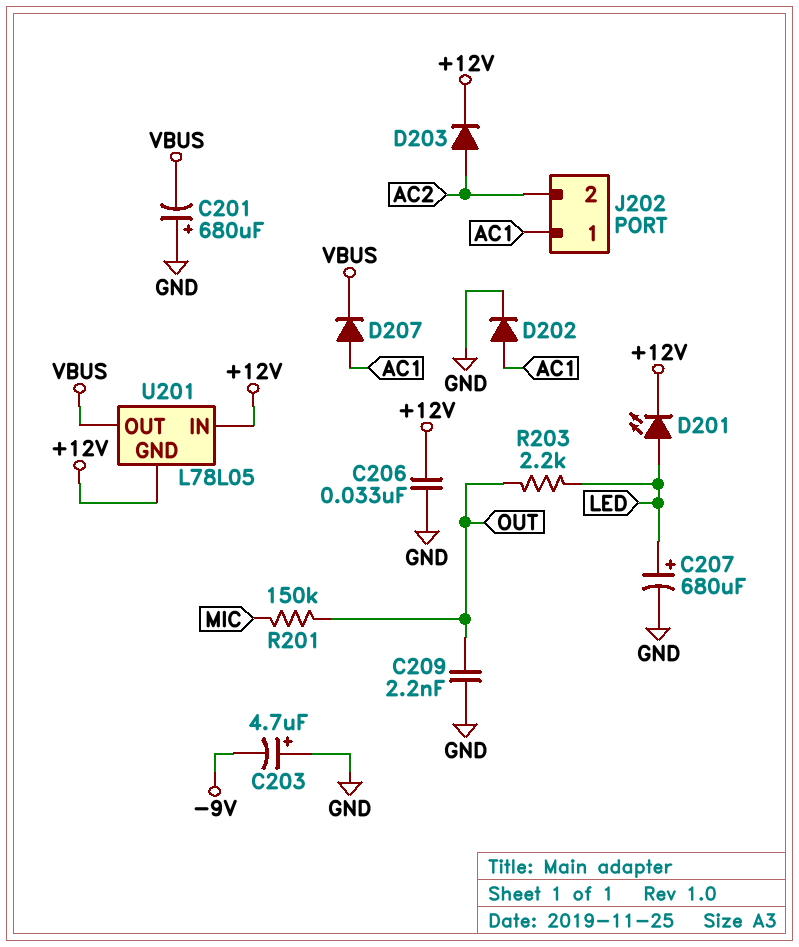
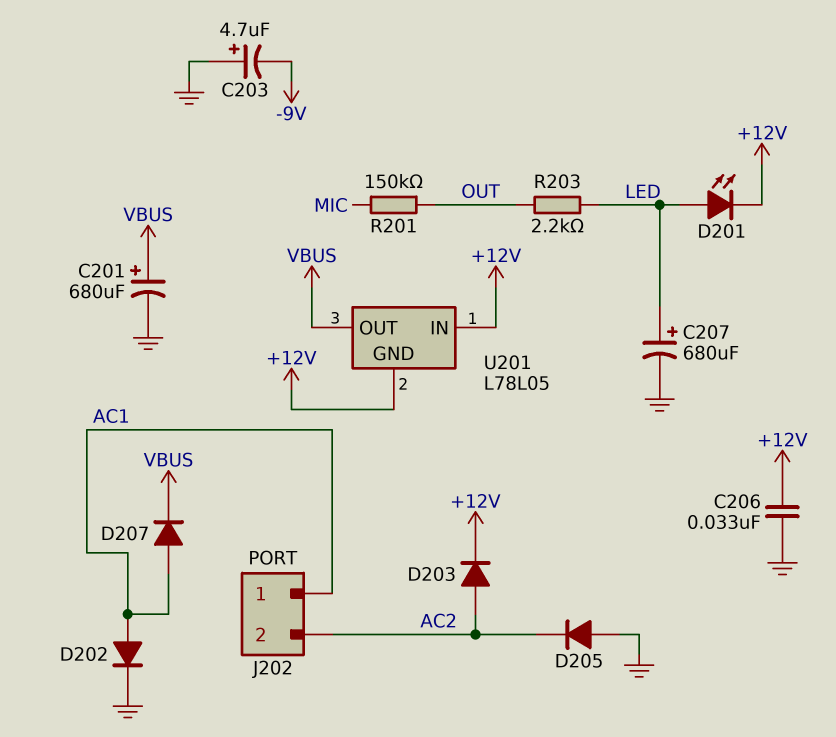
C201: 680uF (plus GND, minus VBUS) -> 680uF (plus VBUS, minus GND)
C209: 2.2nF (GND, OUT) -> none
D205: none -> diode (A GND, K AC2)

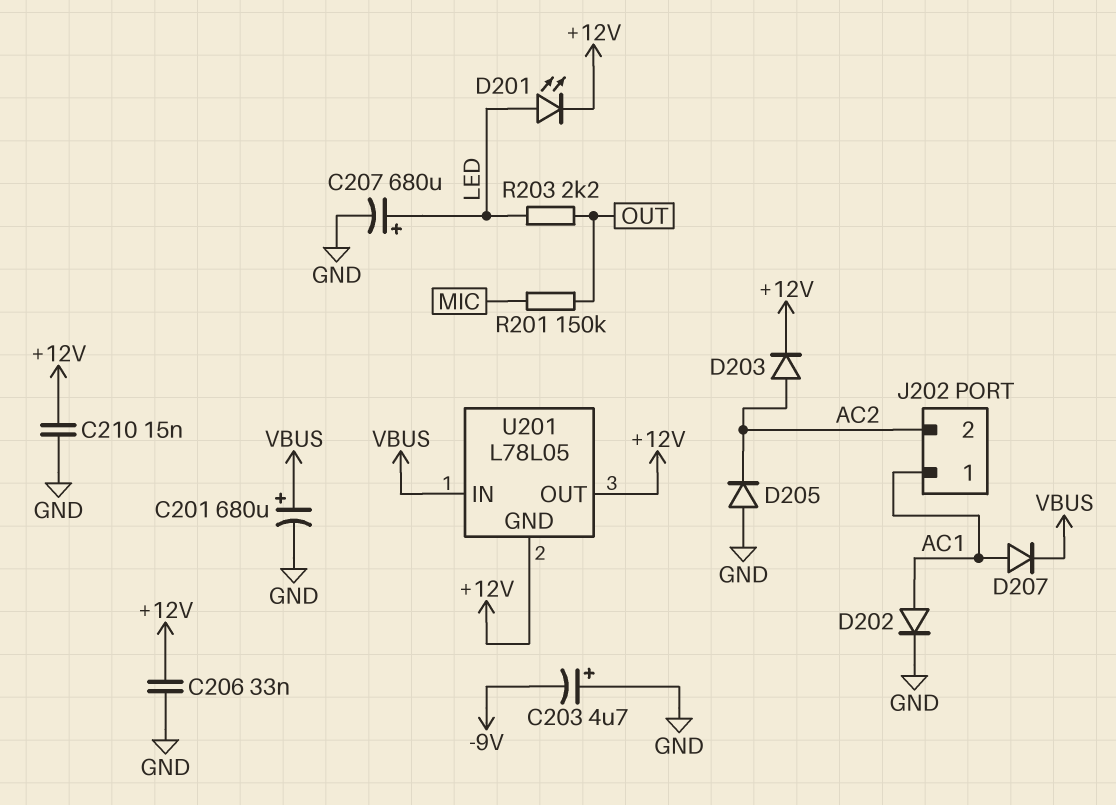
C210: none -> 15nF (+12V, GND)
U201 pin IN: +12V -> VBUS
U201 pin OUT: VBUS -> +12V

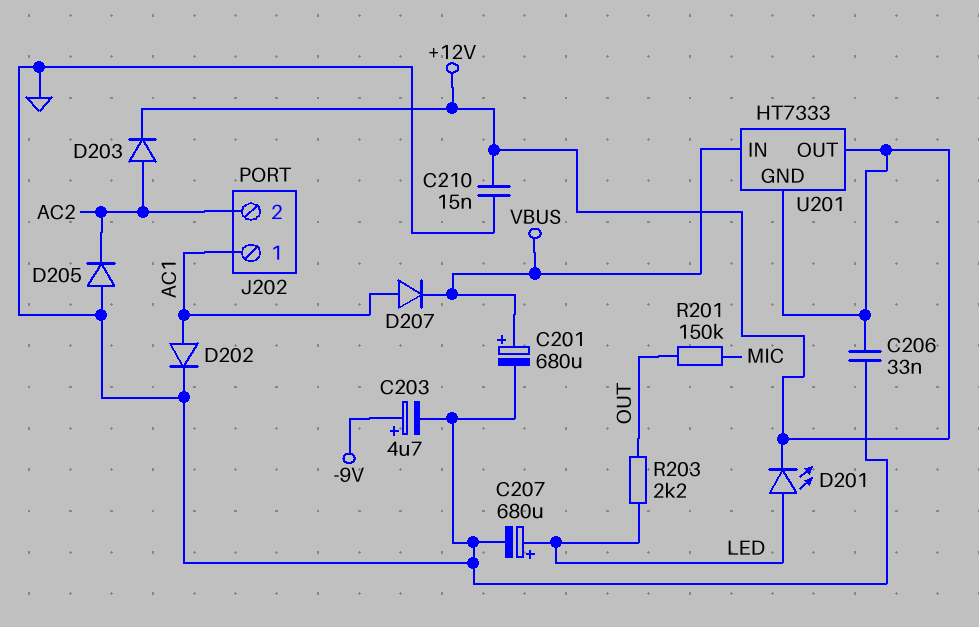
C203: 4.7uF (plus GND, minus -9V) -> 4.7uF (plus -9V, minus GND)
U201: L78L05 -> HT7333

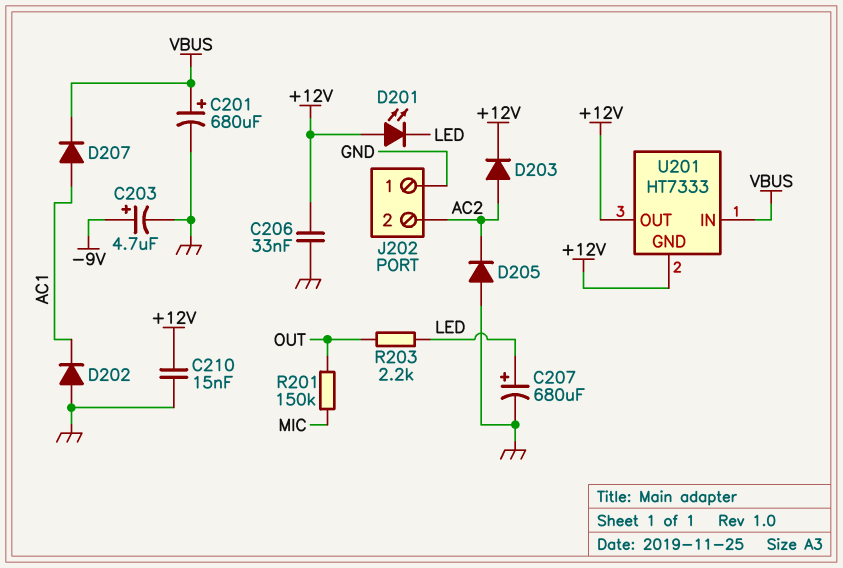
D201: LED (A LED, K +12V) -> LED (A +12V, K LED)
D202: diode (A AC1, K GND) -> diode (A GND, K AC1)
J202 pin 1: AC1 -> GND

